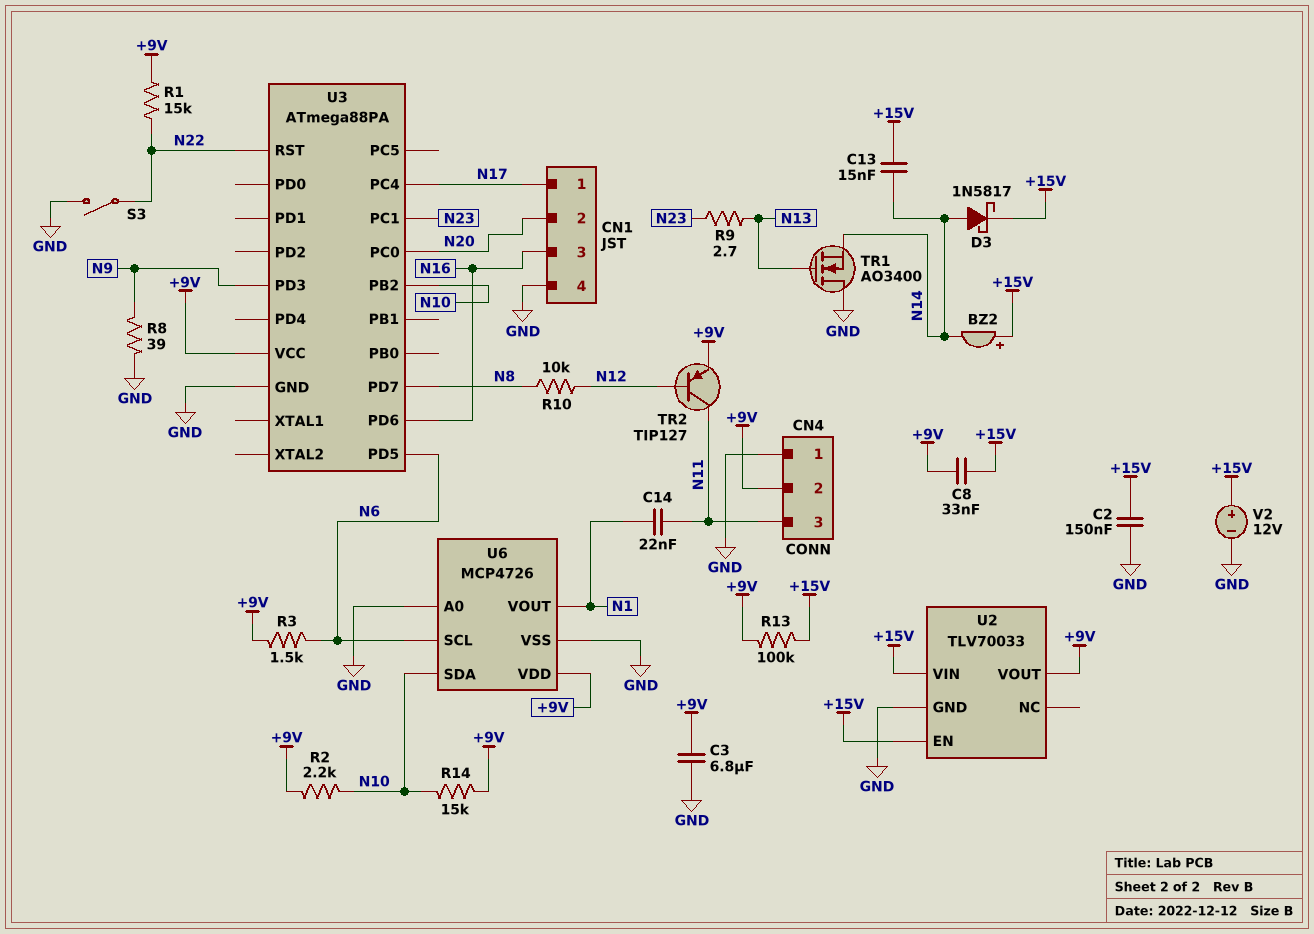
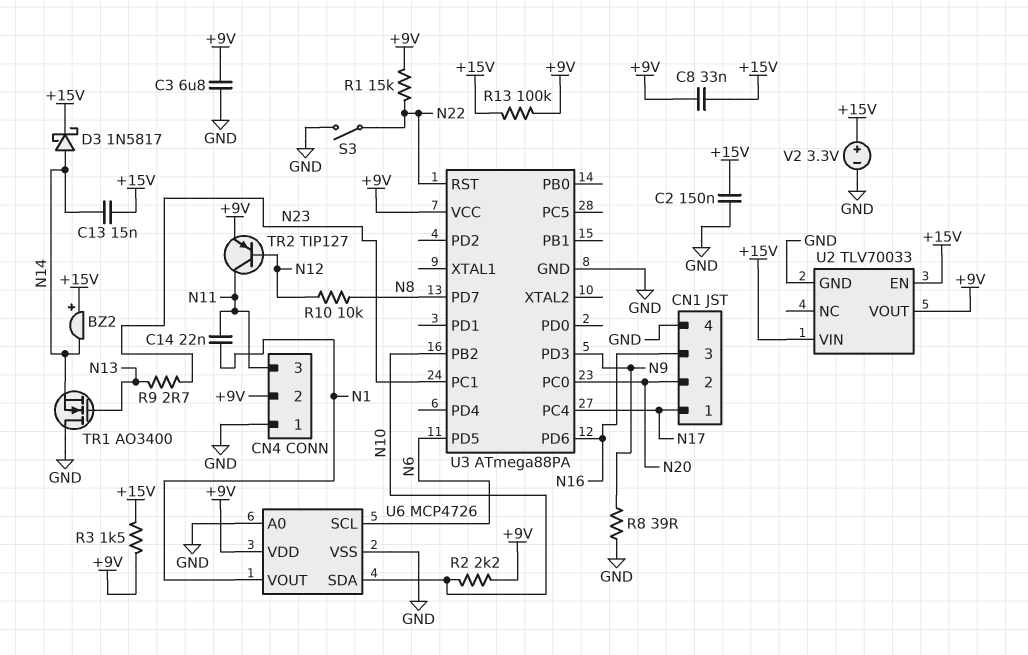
R3: 1.5k (+9V, N6) -> 1.5k (+9V, +15V)
R14: 15k (+9V, N10) -> none
V2: 12V (plus +15V, minus GND) -> 3.3V (plus +15V, minus GND)

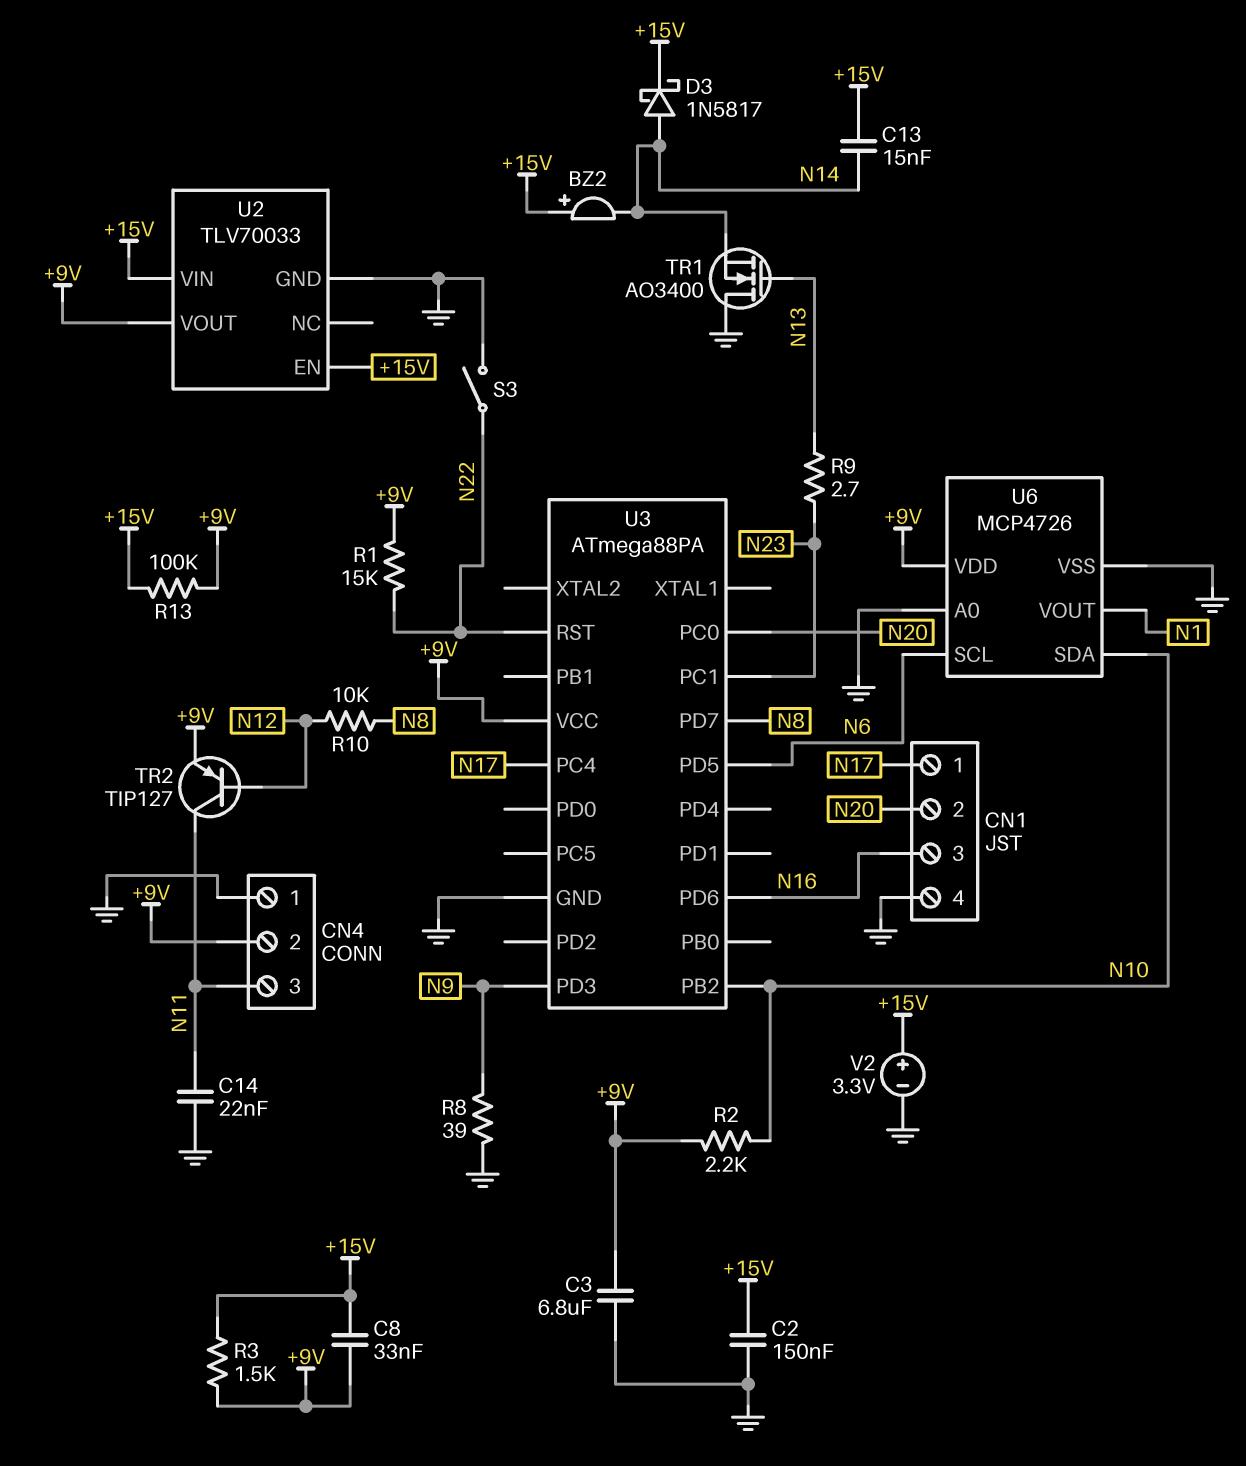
C14: 22nF (N1, N11) -> 22nF (GND, N11)

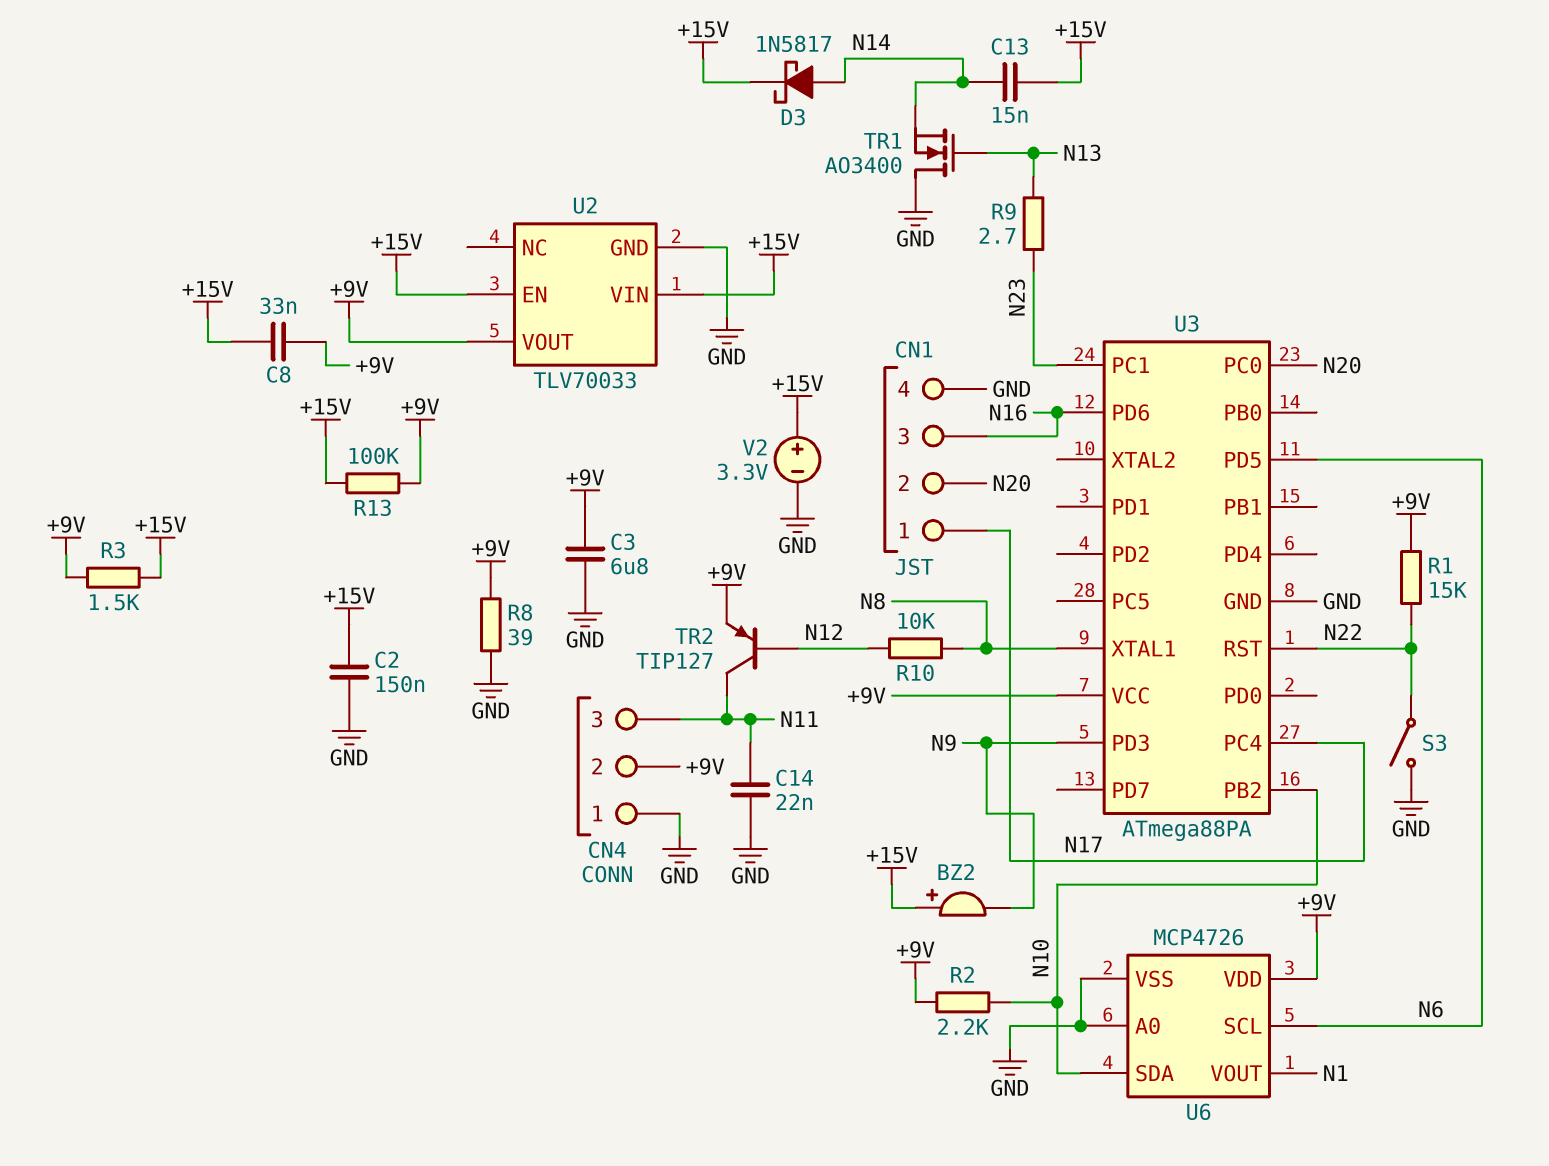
BZ2: buzzer (plus +15V, minus N14) -> buzzer (plus +15V, minus N9)
R8: 39 (GND, N9) -> 39 (+9V, GND)
U3 pin PD7: N8 -> none
U3 pin XTAL1: none -> N8

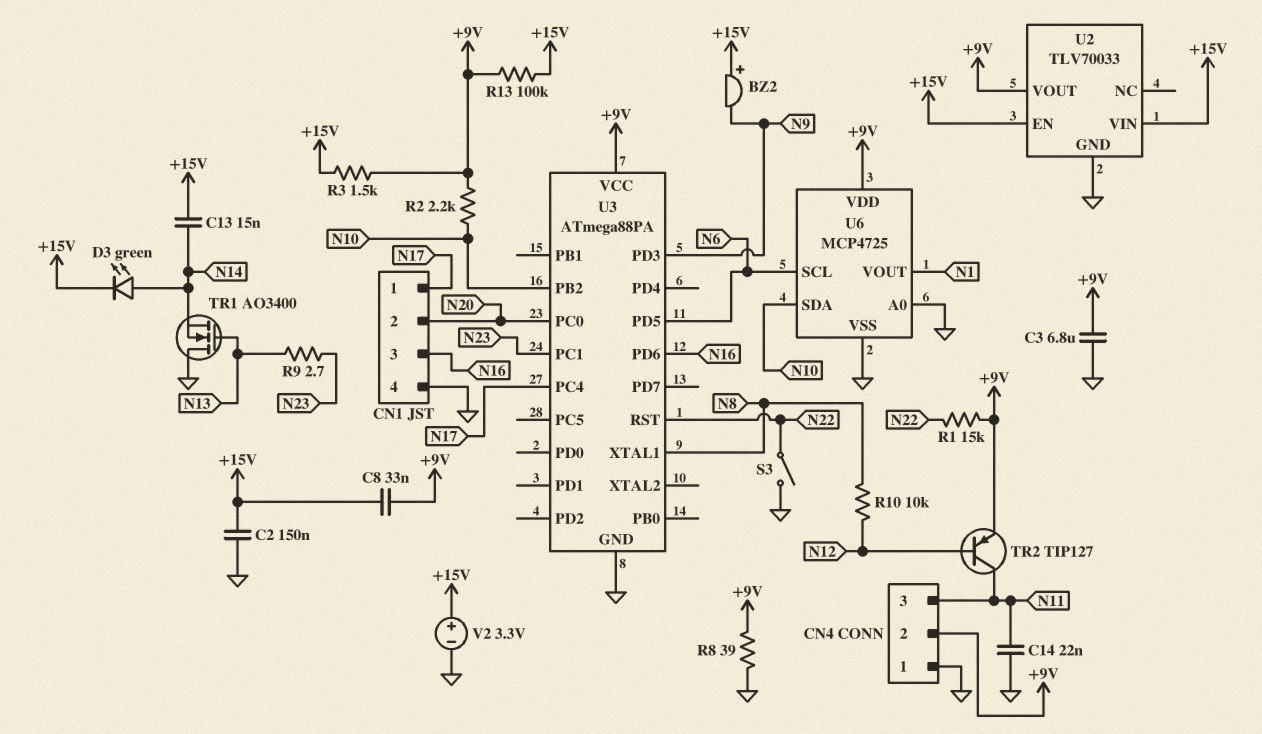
D3: schottky 1N5817 (A N14, K +15V) -> LED green (A N14, K +15V)
U6: MCP4726 -> MCP4725

